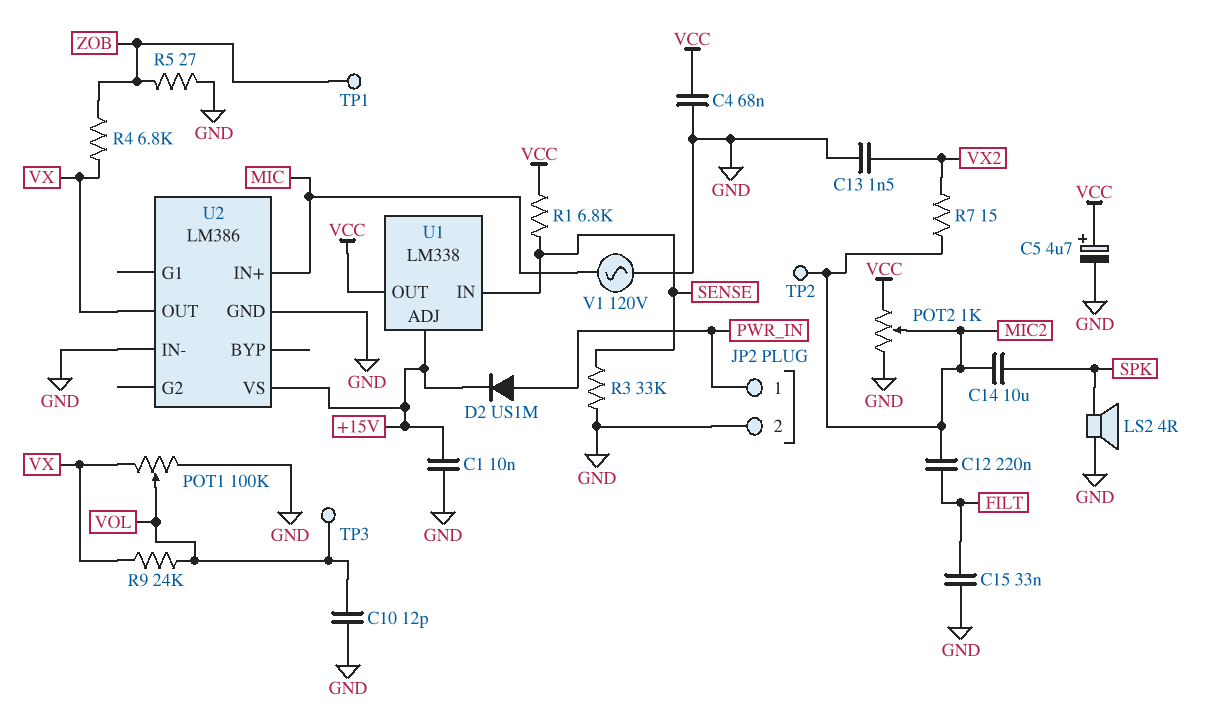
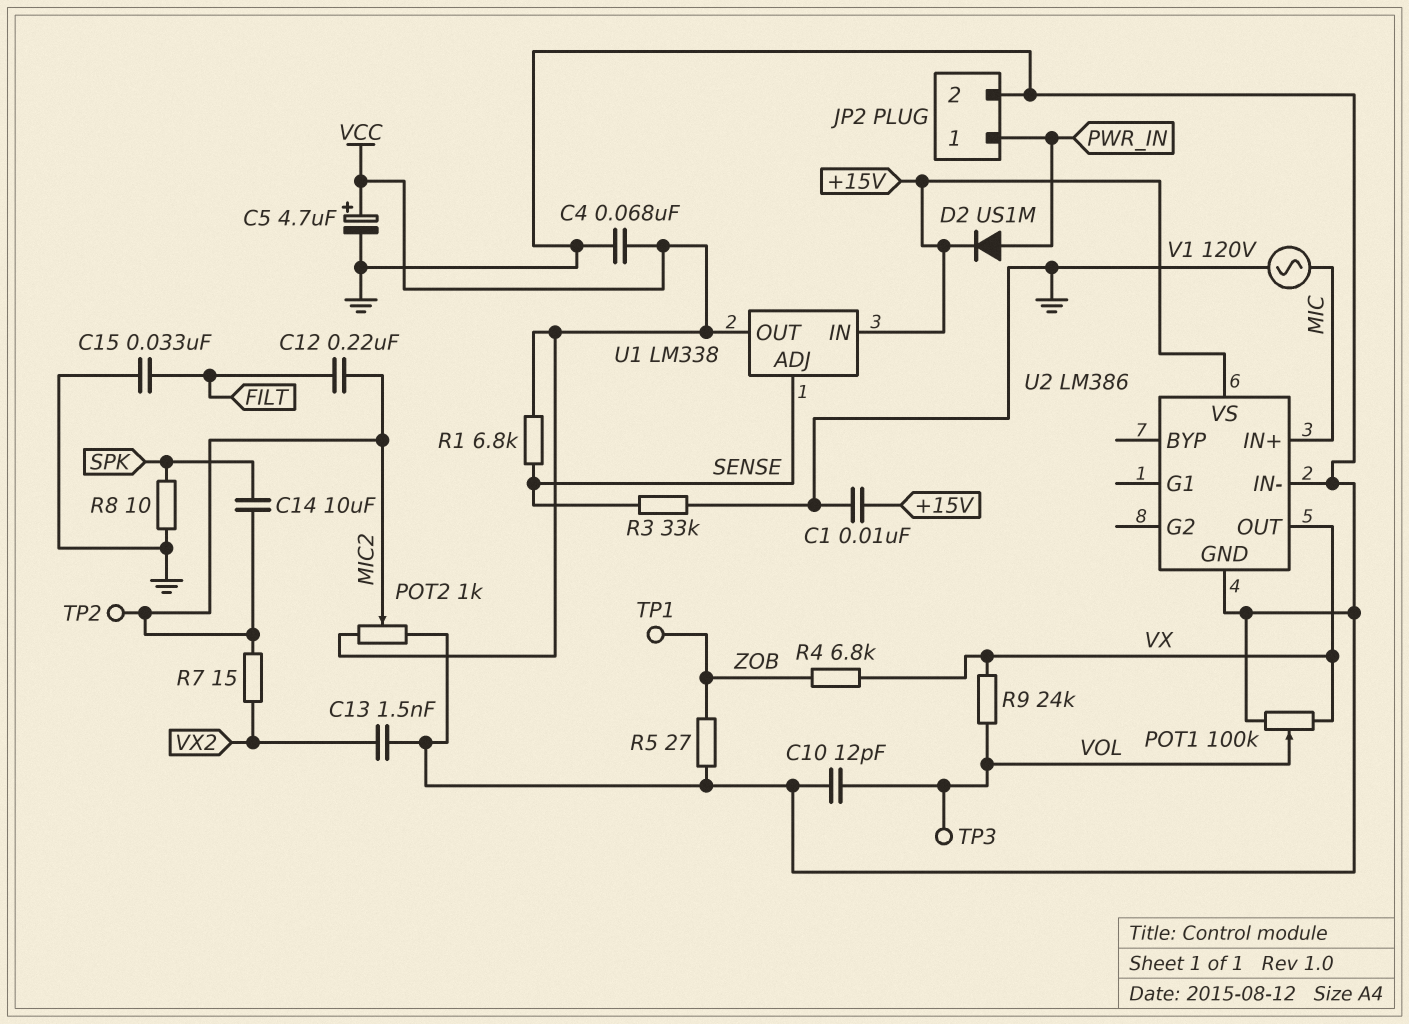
LS2: speaker 4R (GND, SPK) -> none
R8: none -> 10 (GND, SPK)
U1 pin ADJ: +15V -> SENSE
U1 pin IN: SENSE -> +15V

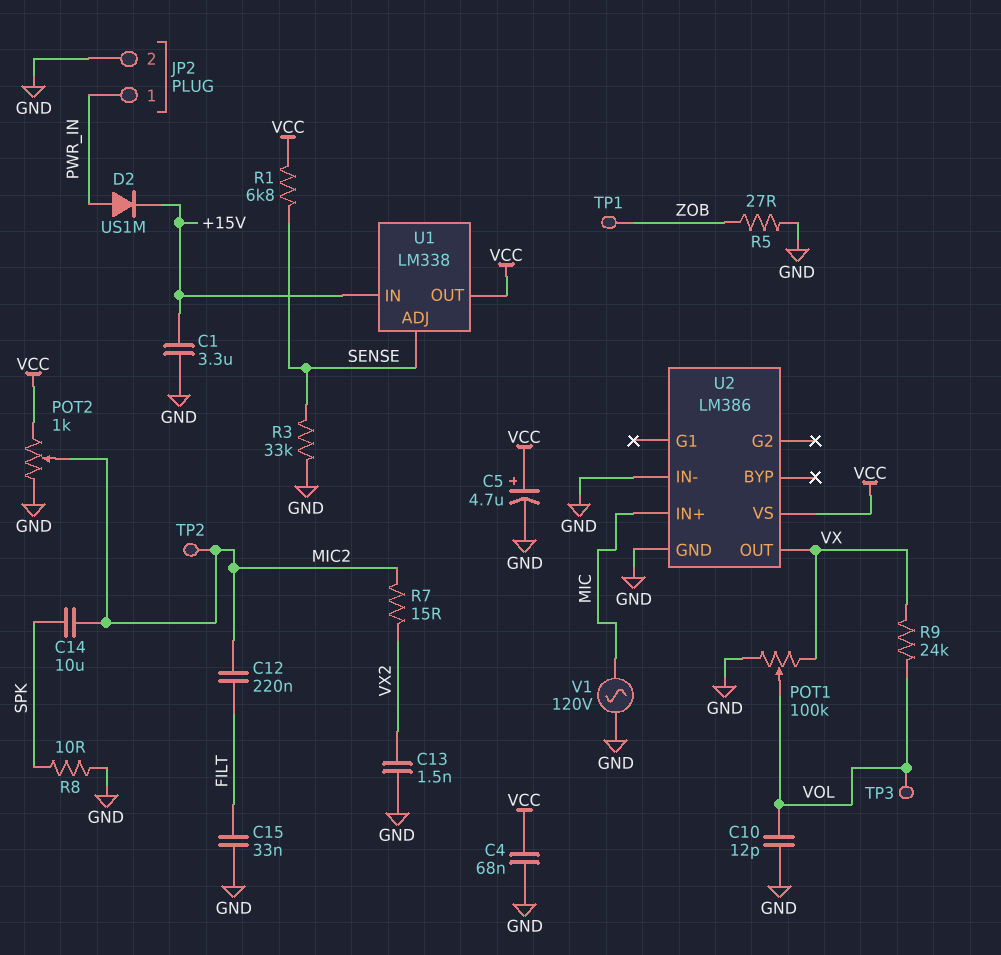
C1: 10nF (+15V, GND) -> 3.3uF (+15V, GND)
R4: 6.8k (VX, ZOB) -> none
U2 pin VS: +15V -> VCC

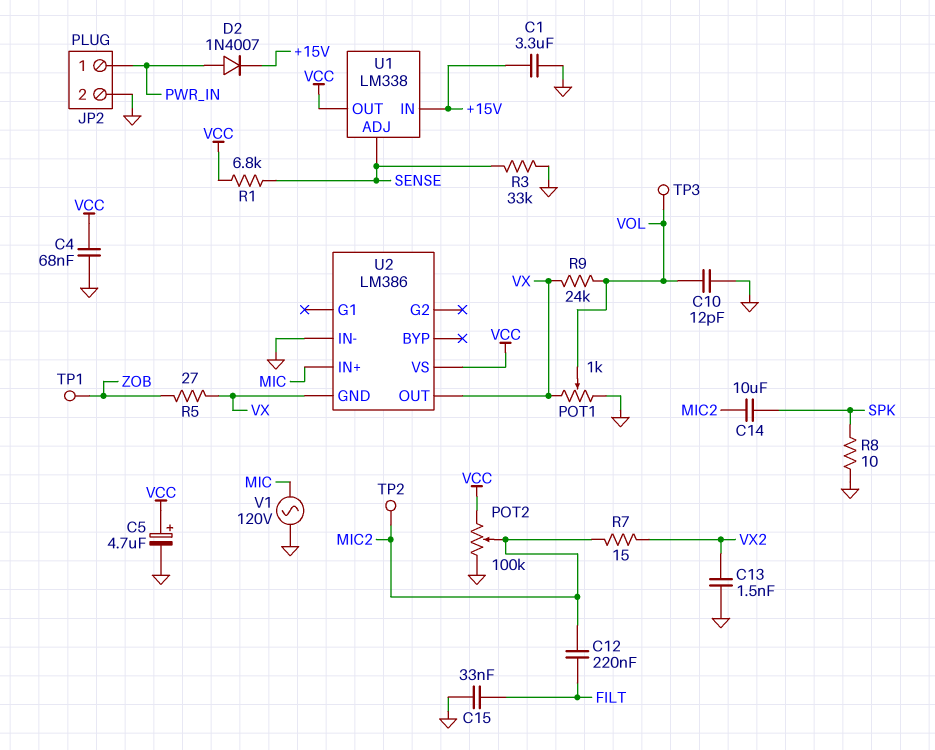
D2: diode US1M (A PWR_IN, K +15V) -> diode 1N4007 (A PWR_IN, K +15V)
POT1: 100k (GND, VX, wiper VOL) -> 1k (GND, VX, wiper VOL)
POT2: 1k (GND, VCC, wiper MIC2) -> 100k (GND, VCC, wiper MIC2)
R5: 27 (GND, ZOB) -> 27 (VX, ZOB)
U2 pin GND: GND -> VX

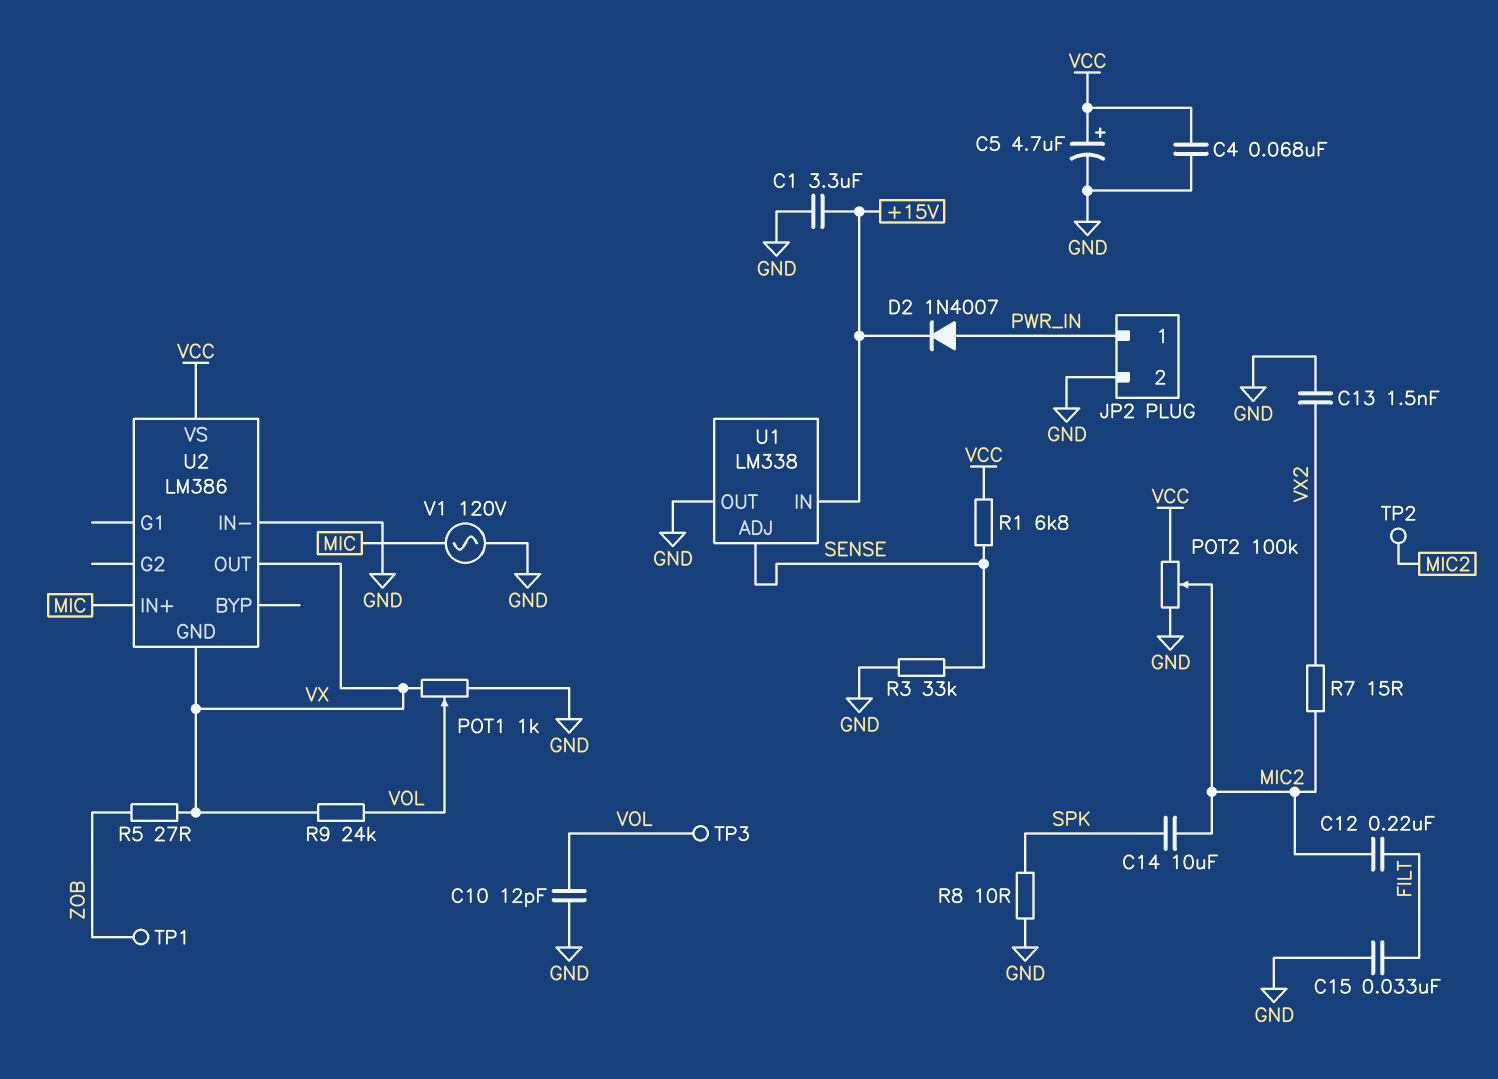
U1 pin OUT: VCC -> GND

